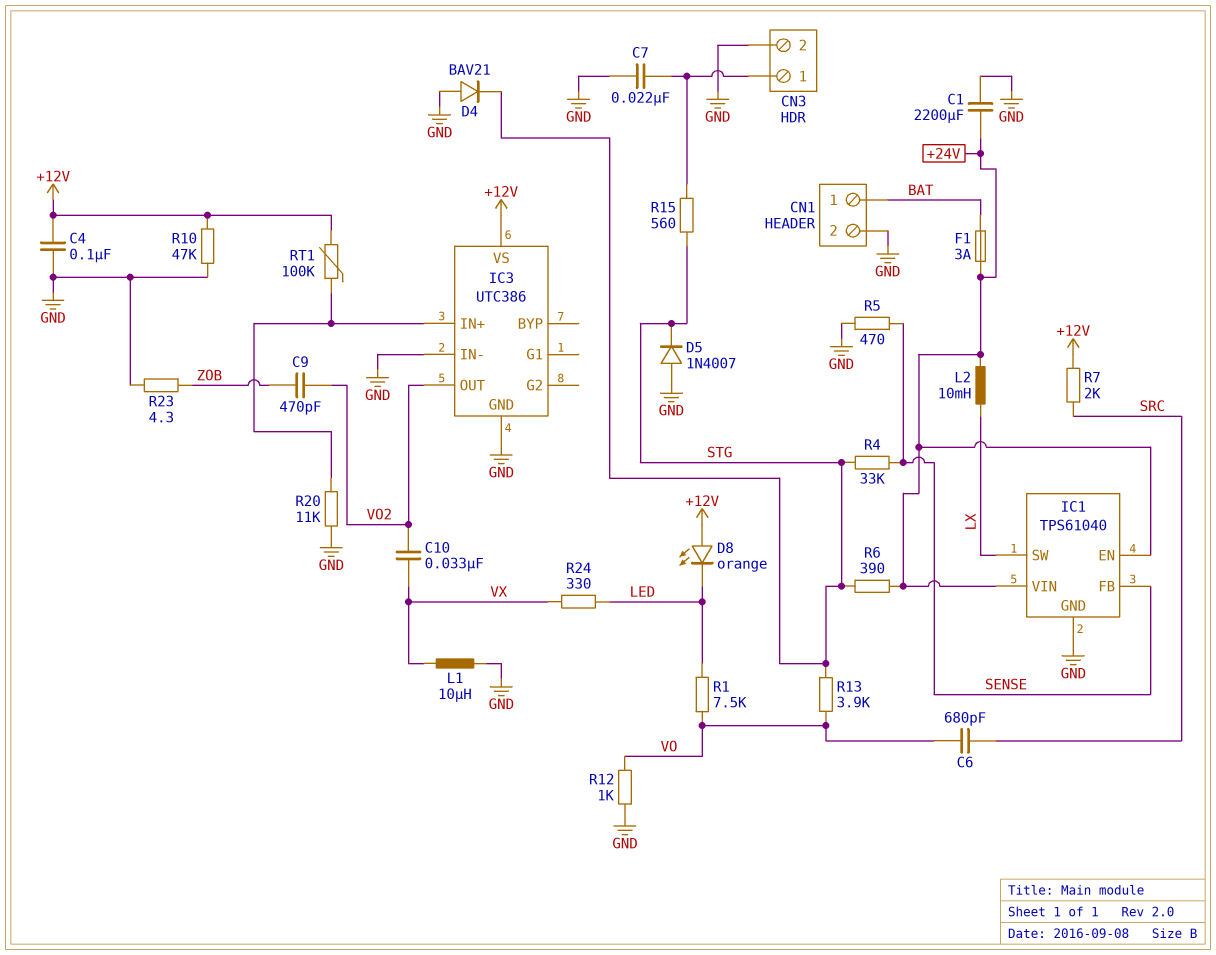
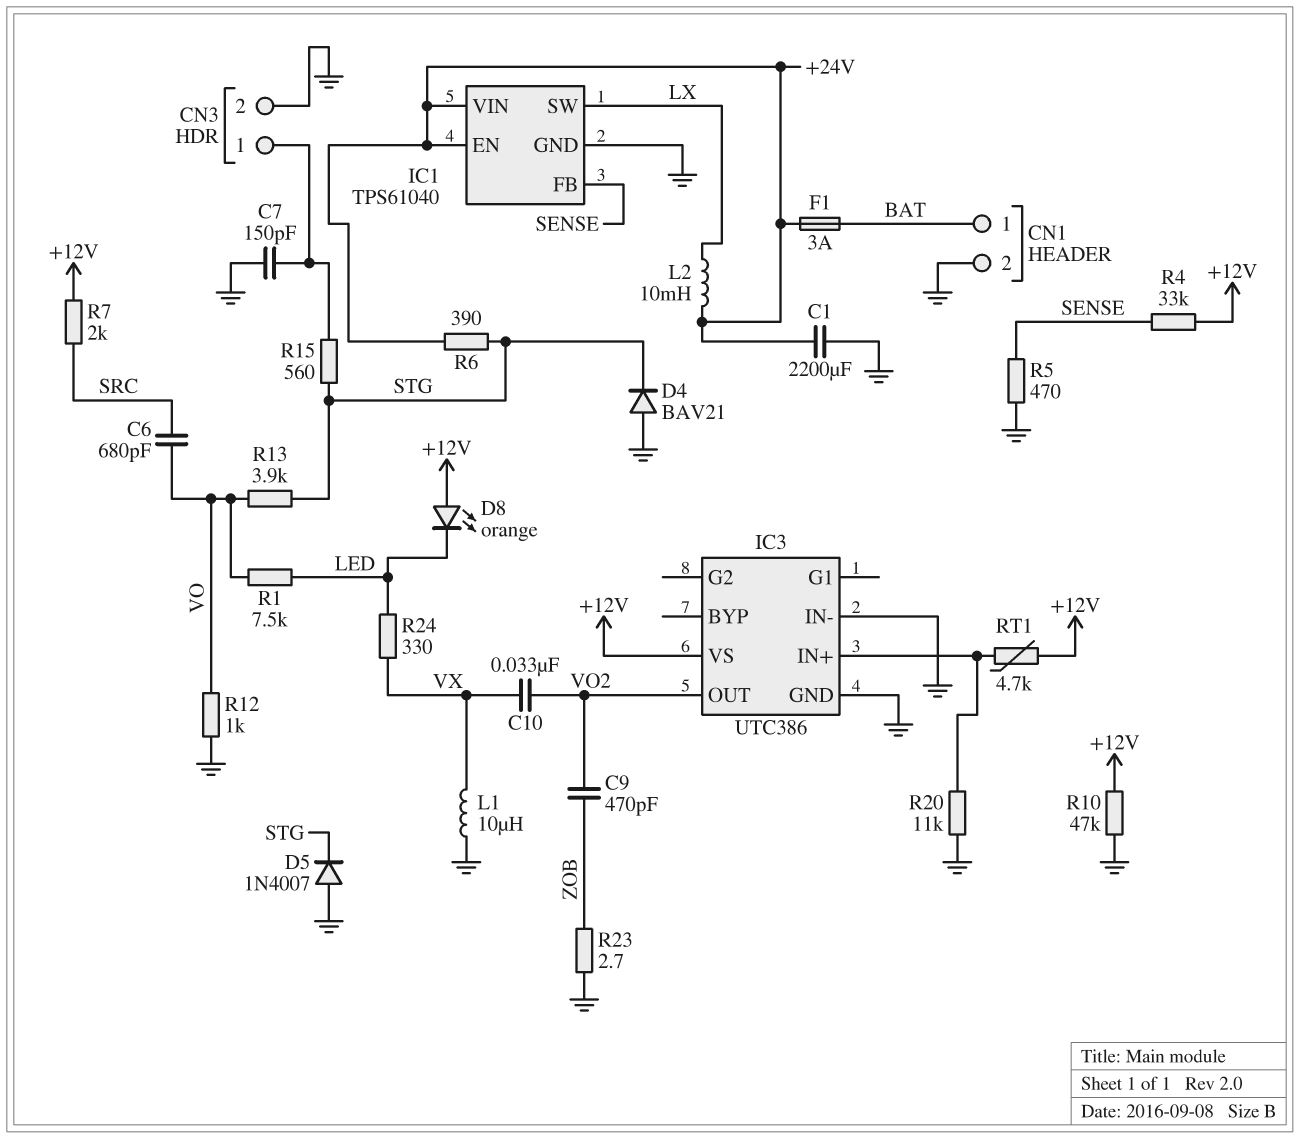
C4: 100nF (+12V, GND) -> none
C7: 22nF (CN3/1, GND) -> 150pF (CN3/1, GND)
R4: 33k (SENSE, STG) -> 33k (+12V, SENSE)
R23: 4.3 (GND, ZOB) -> 2.7 (GND, ZOB)
RT1: 100k (+12V, IC3/IN+) -> 4.7k (+12V, IC3/IN+)

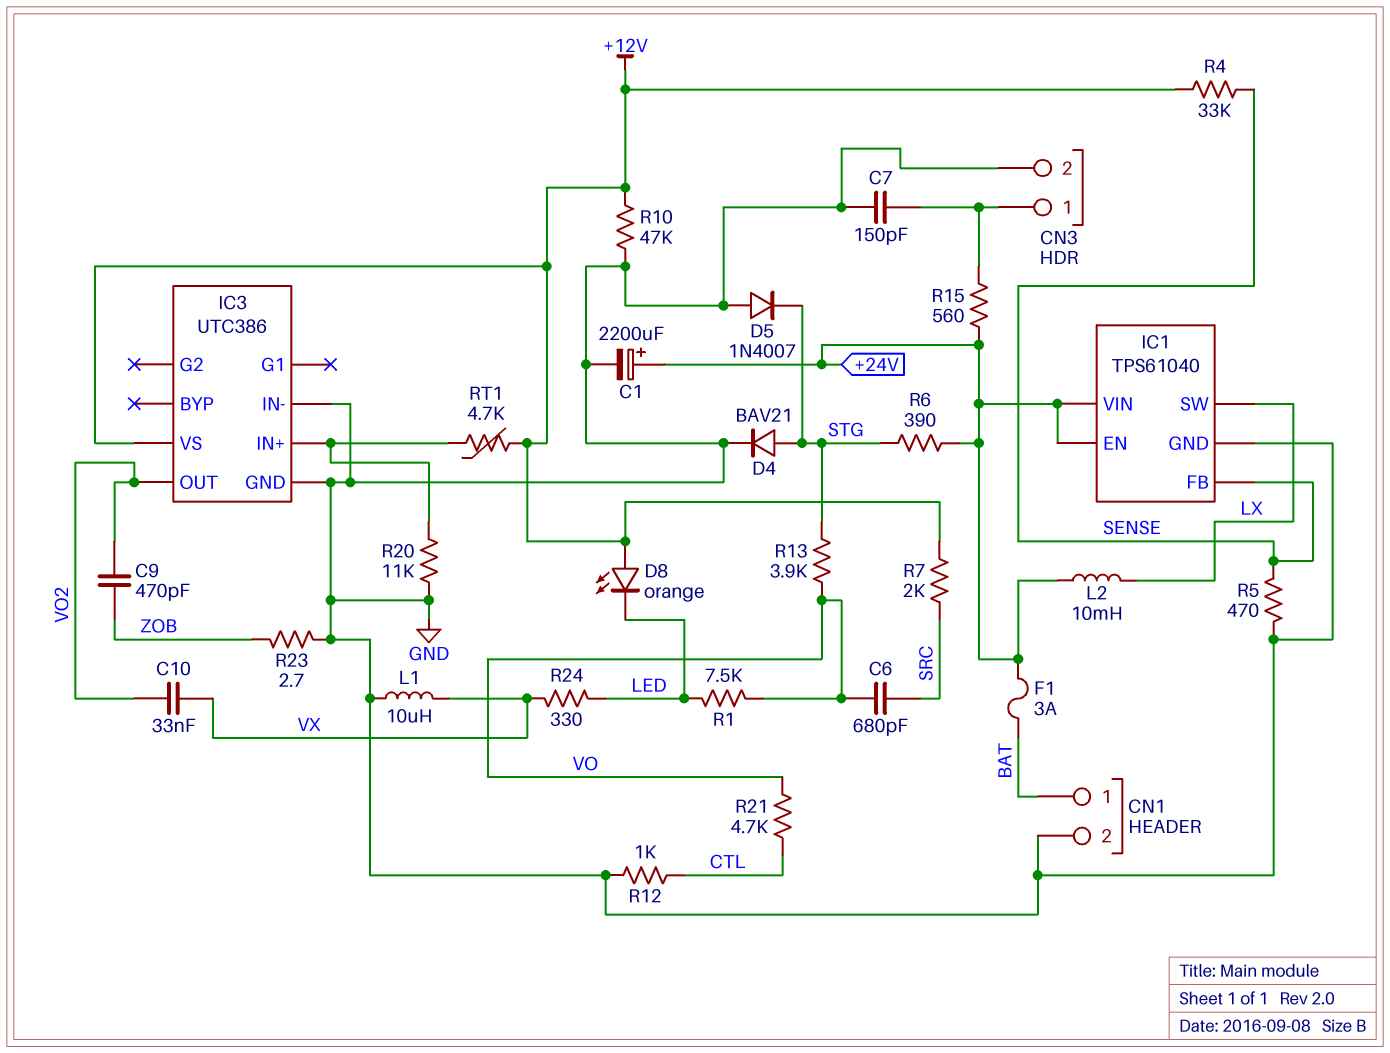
C1: 2200uF (+24V, GND) -> 2200uF (plus +24V, minus GND)
D4: diode BAV21 (A GND, K STG) -> diode BAV21 (A STG, K GND)
R12: 1k (GND, VO) -> 1k (CTL, GND)
R15: 560 (CN3/1, STG) -> 560 (+24V, CN3/1)
R21: none -> 4.7k (CTL, VO)

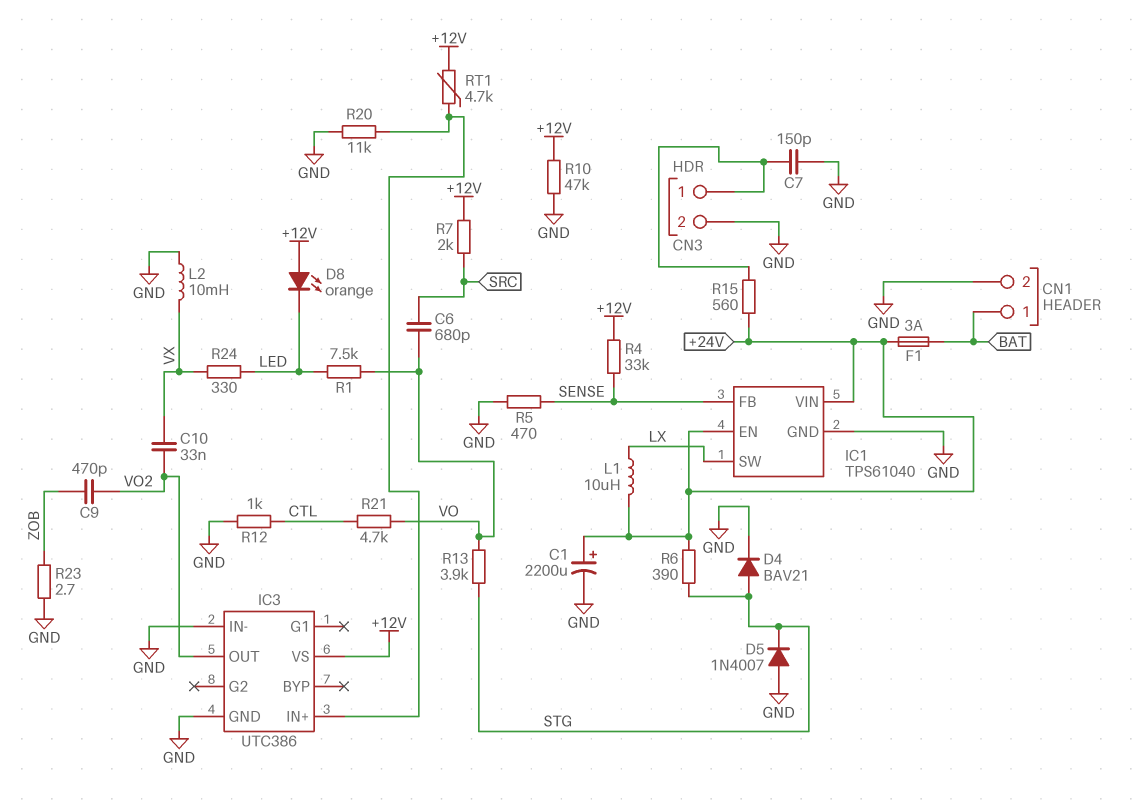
L1: 10uH (GND, VX) -> 10uH (+24V, LX)
L2: 10mH (+24V, LX) -> 10mH (GND, VX)

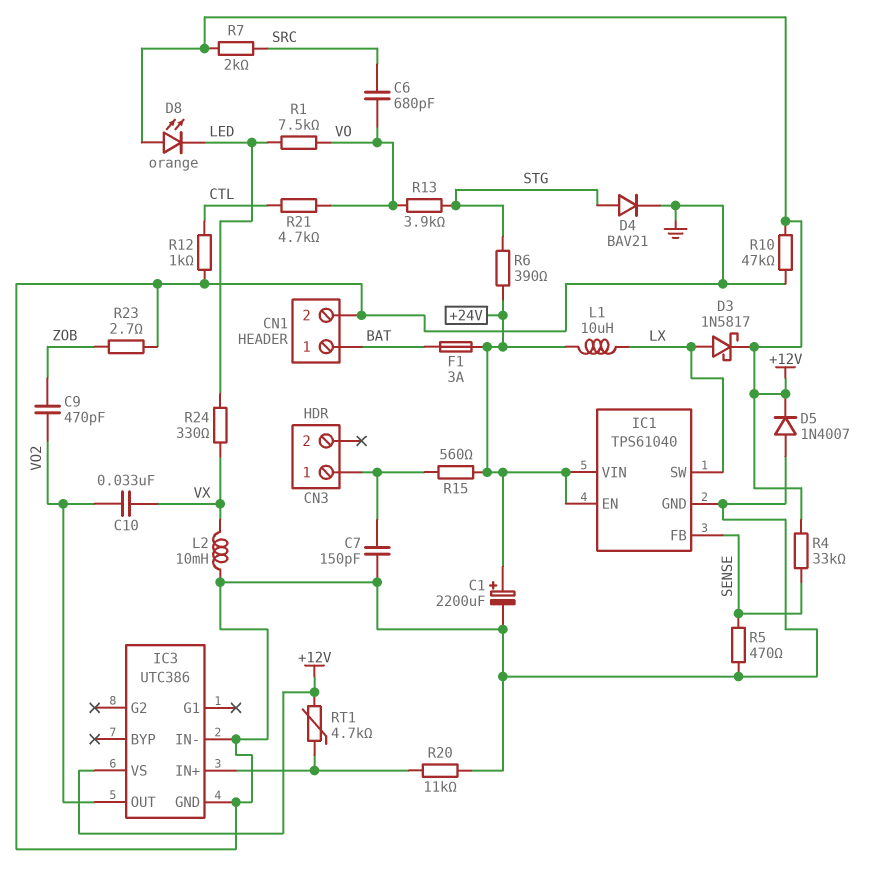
CN3 pin 2: GND -> none
D3: none -> schottky 1N5817 (A LX, K +12V)
D5: diode 1N4007 (A GND, K STG) -> diode 1N4007 (A GND, K +12V)

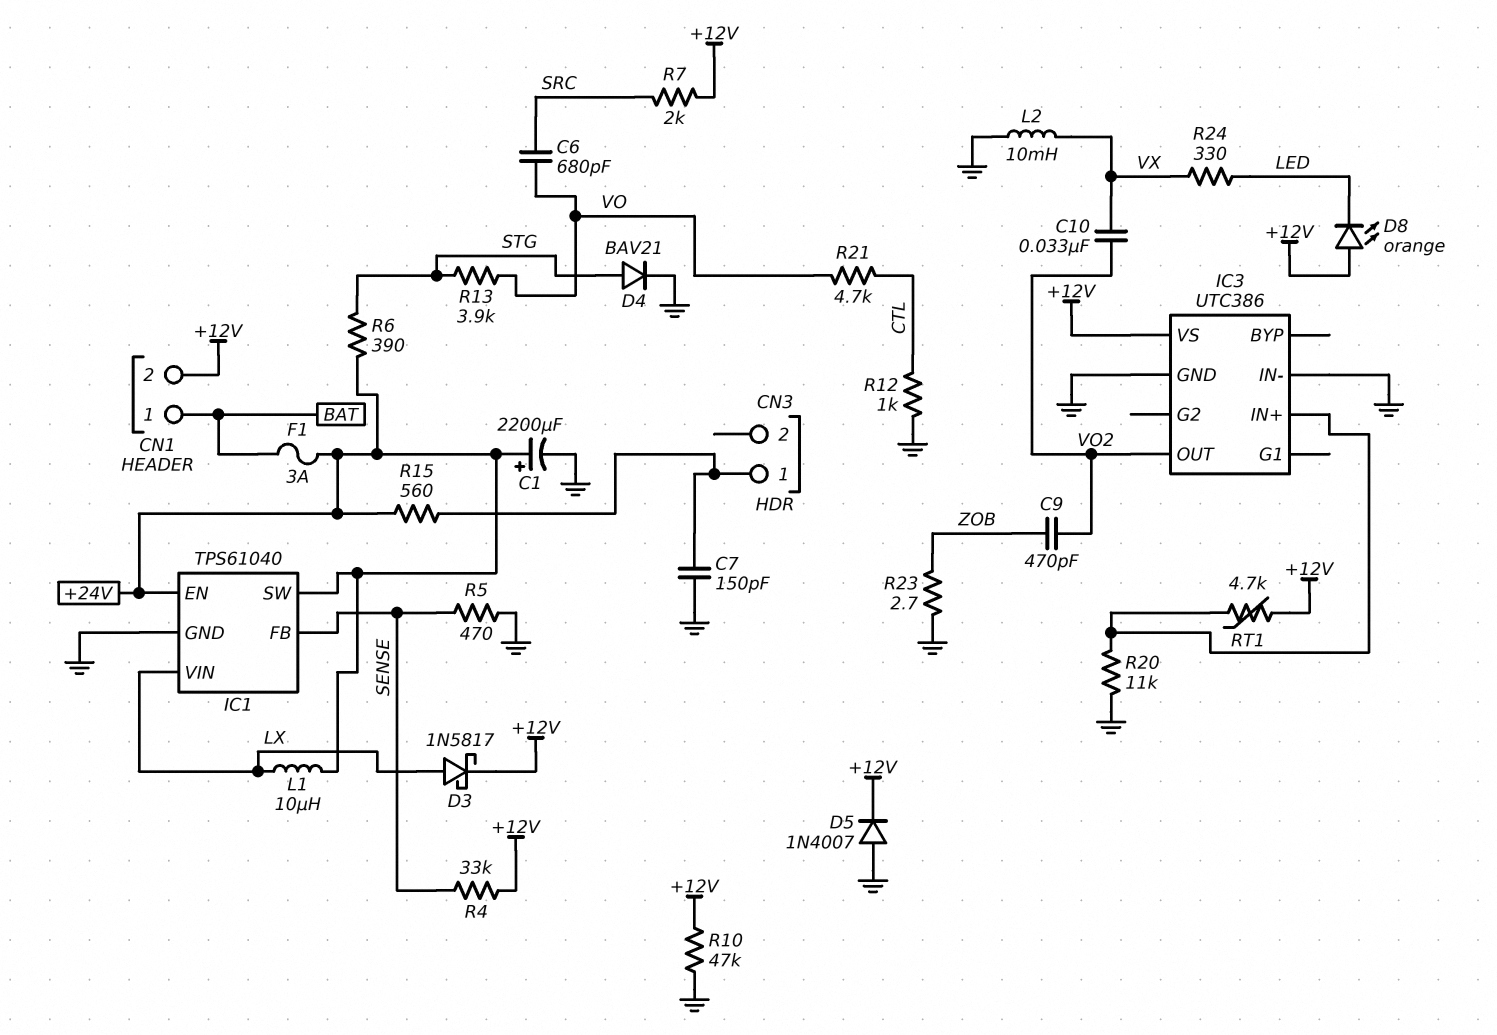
CN1 pin 2: GND -> +12V
IC1 pin SW: LX -> +24V
IC1 pin VIN: +24V -> LX
R1: 7.5k (LED, VO) -> none

